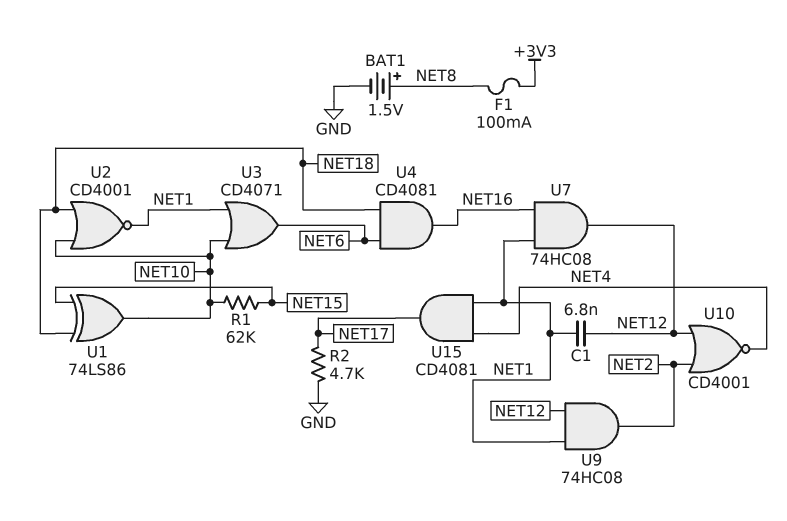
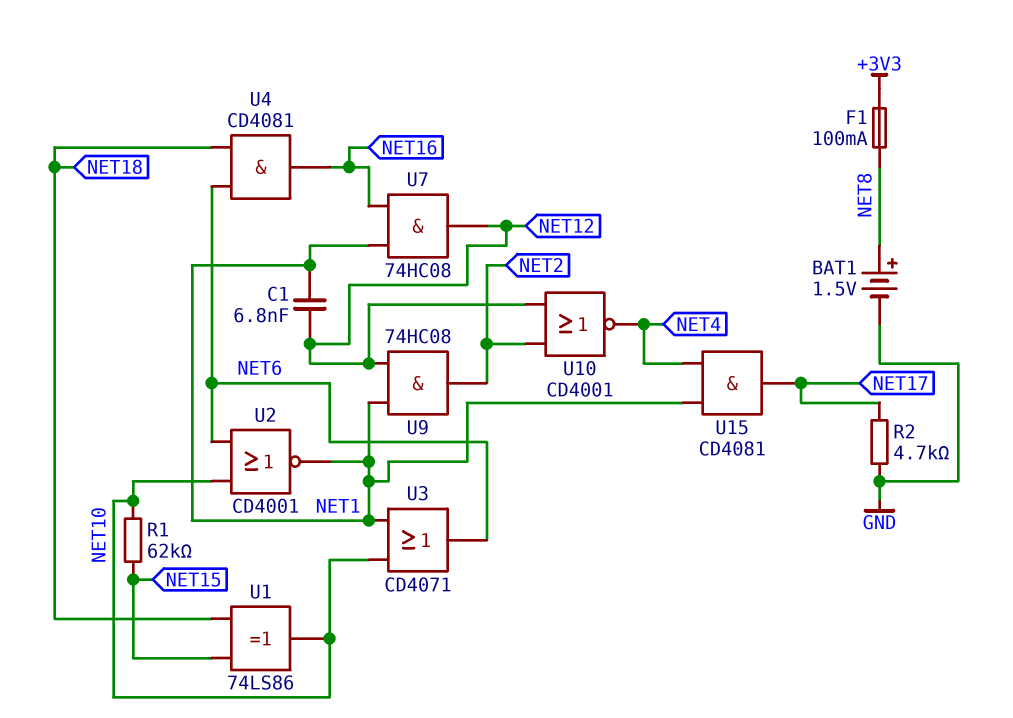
U2: NOR CD4001 (in NET10, in NET18, out NET1) -> NOR CD4001 (in NET6, in NET10, out NET1)

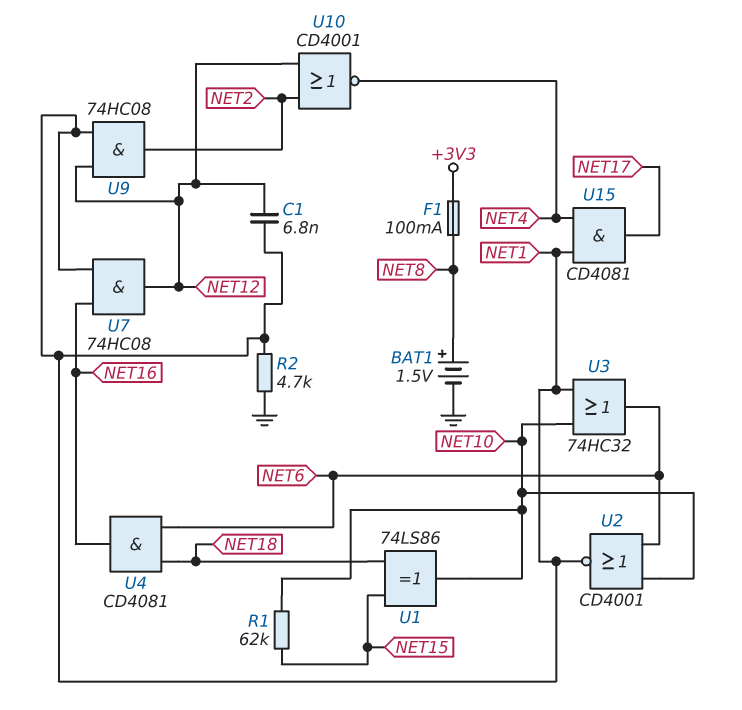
R2: 4.7k (GND, NET17) -> 4.7k (GND, NET1)
U3: OR CD4071 (in NET1, in NET10, out NET6) -> OR 74HC32 (in NET1, in NET10, out NET6)

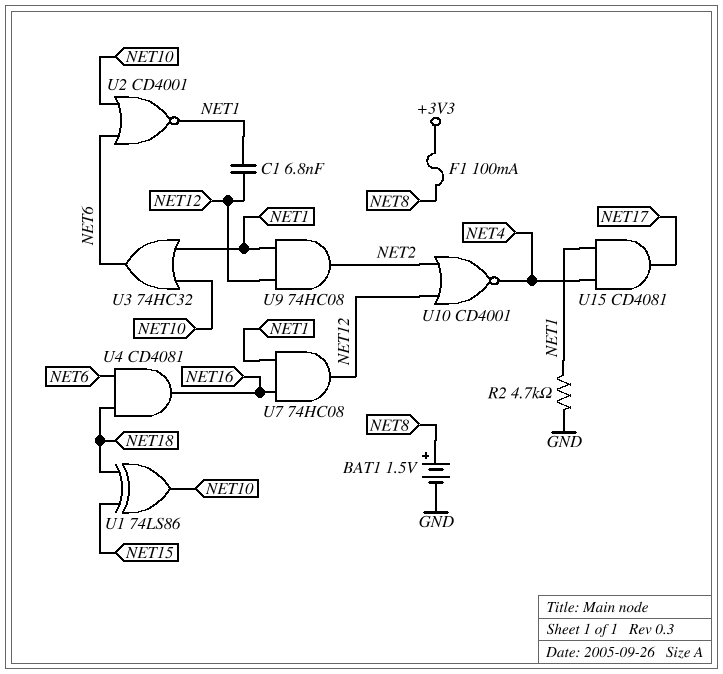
R1: 62k (NET10, NET15) -> none

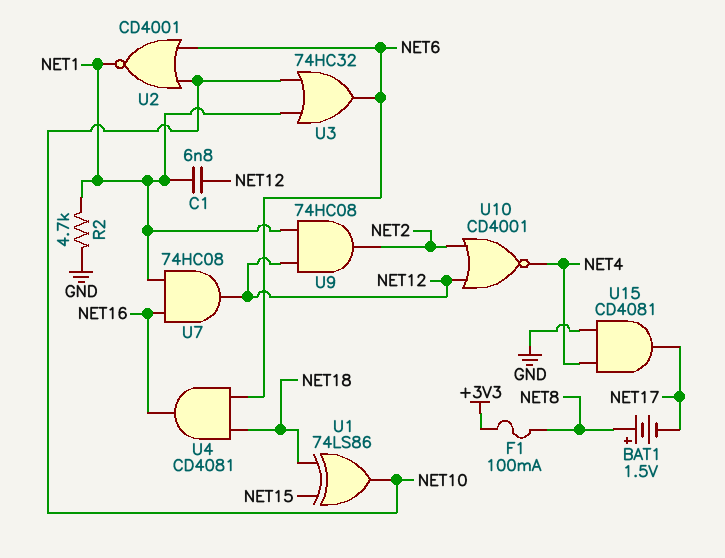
BAT1: 1.5V (plus NET8, minus GND) -> 1.5V (plus NET8, minus NET17)
U15: AND CD4081 (in NET1, in NET4, out NET17) -> AND CD4081 (in GND, in NET4, out NET17)

